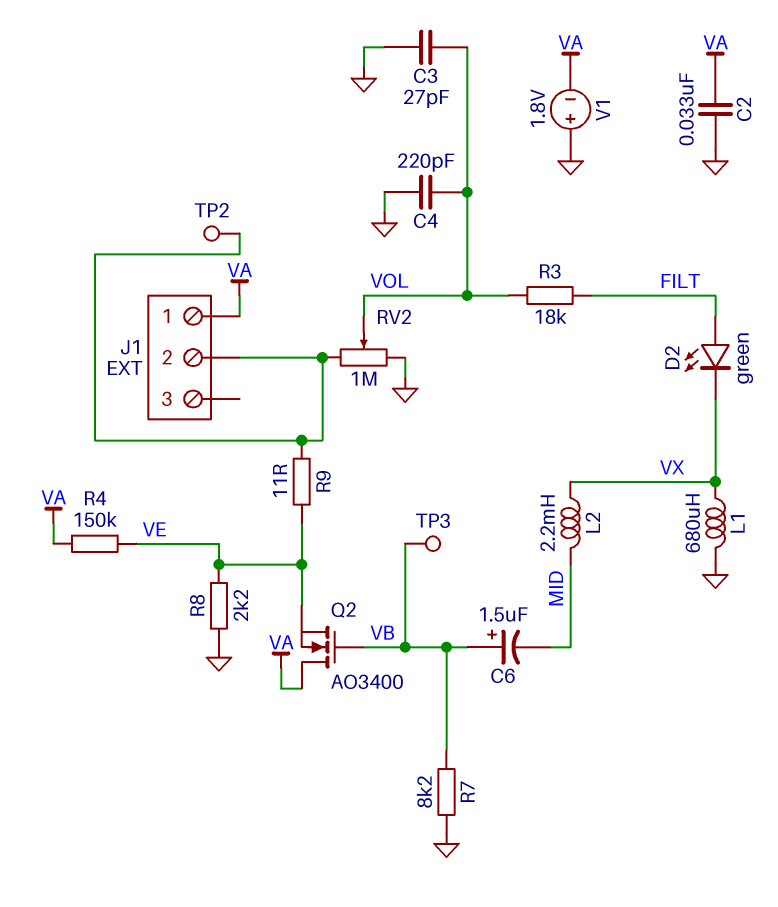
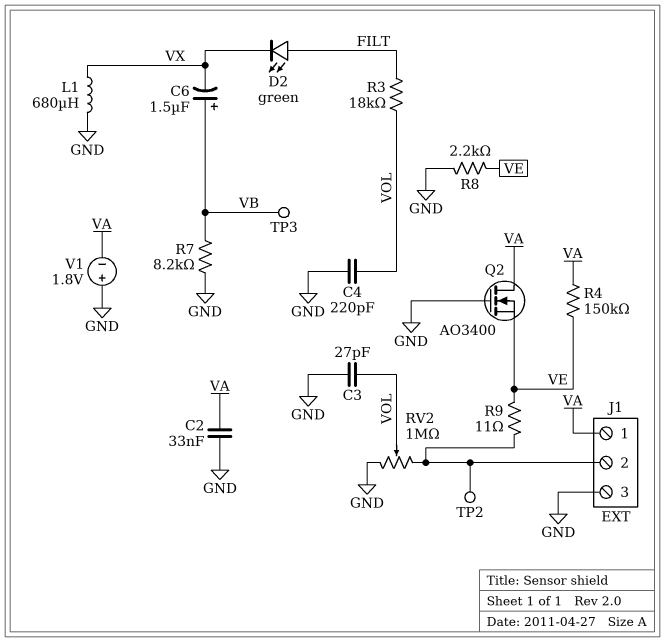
C6: 1.5uF (plus VB, minus MID) -> 1.5uF (plus VB, minus VX)
J1 pin 3: none -> GND
L2: 2.2mH (MID, VX) -> none
Q2: NMOS AO3400 (G VB, D VA, S VE) -> NMOS AO3400 (G GND, D VA, S VE)

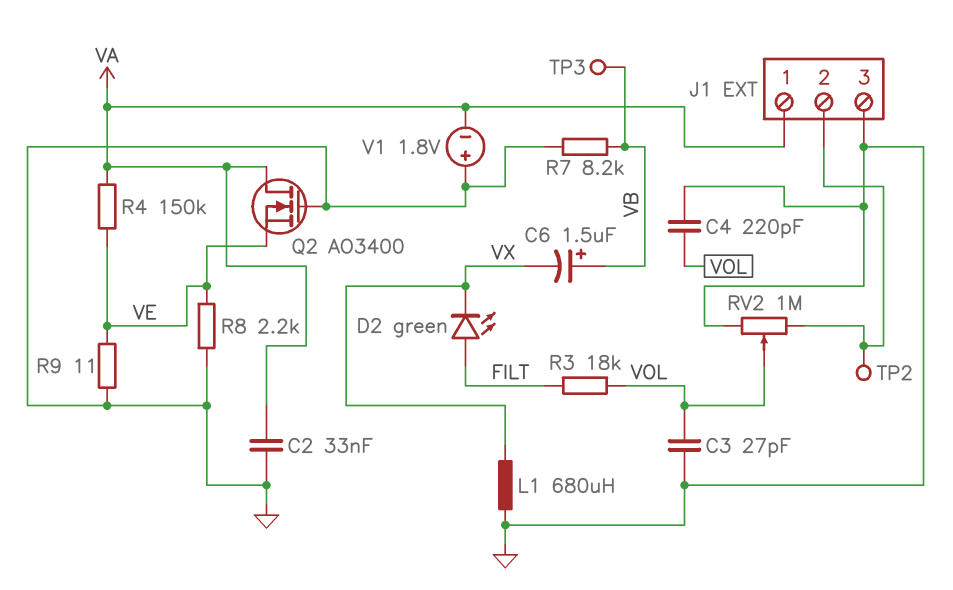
R9: 11 (J1/2, VE) -> 11 (GND, VE)

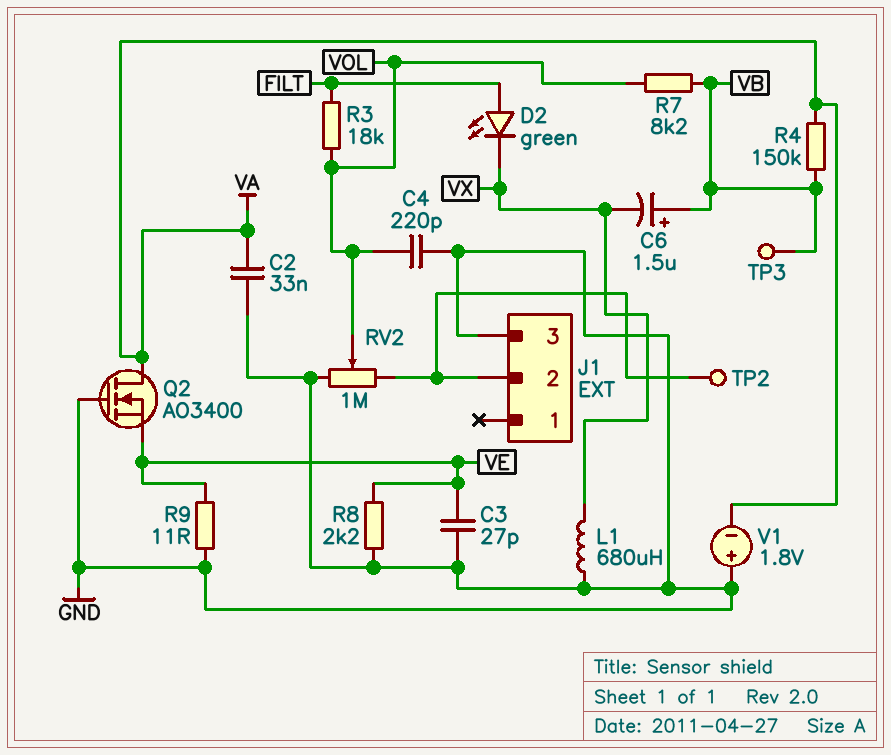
C3: 27pF (GND, VOL) -> 27pF (GND, VE)
J1 pin 1: VA -> none
R4: 150k (VA, VE) -> 150k (VA, VB)
R7: 8.2k (GND, VB) -> 8.2k (VB, VOL)

